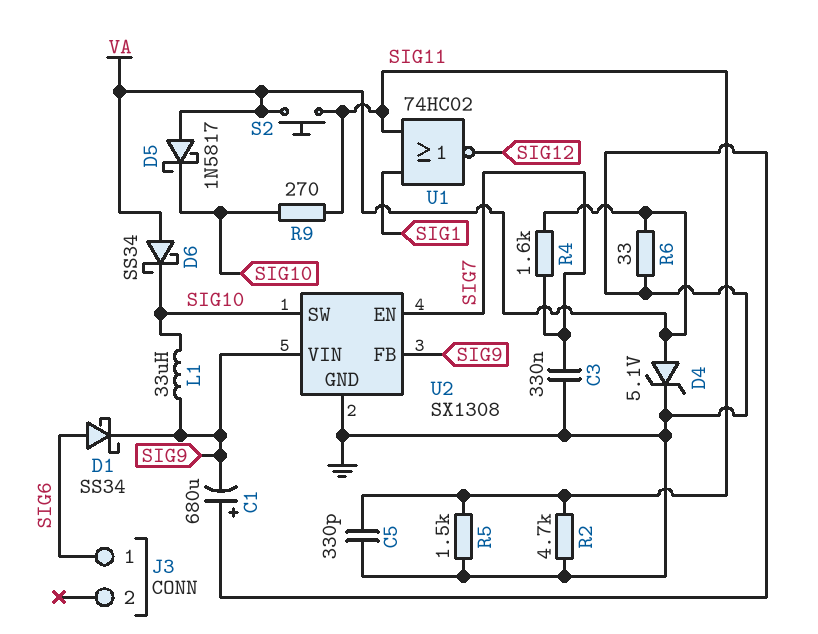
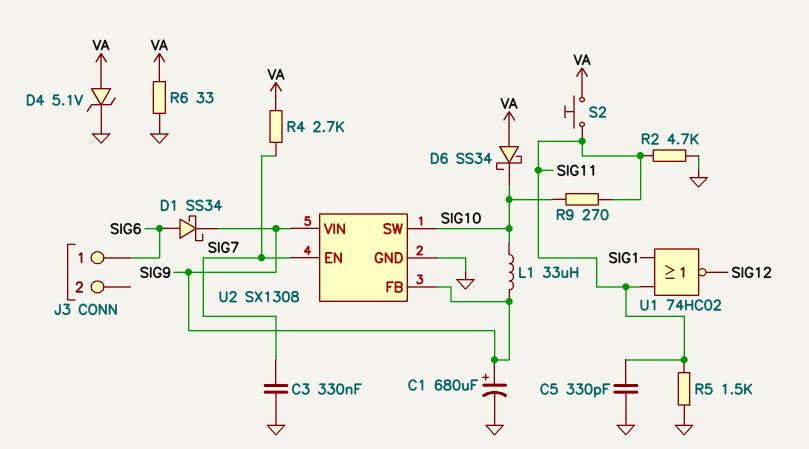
C1: 680uF (plus GND, minus SIG9) -> 680uF (plus SIG9, minus GND)
D5: schottky 1N5817 (A VA, K SIG10) -> none
R4: 1.6k (SIG7, VA) -> 2.7k (SIG7, VA)

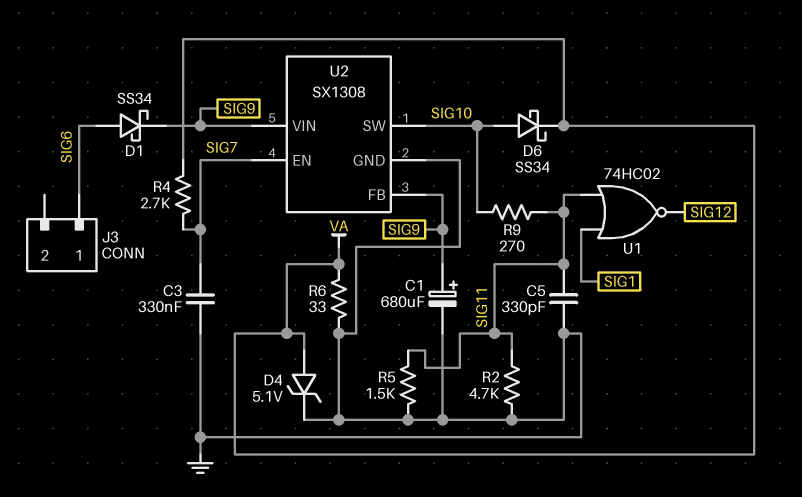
D6: schottky SS34 (A VA, K SIG10) -> schottky SS34 (A SIG10, K VA)
L1: 33uH (SIG9, SIG10) -> none
S2: button (SIG11, VA) -> none

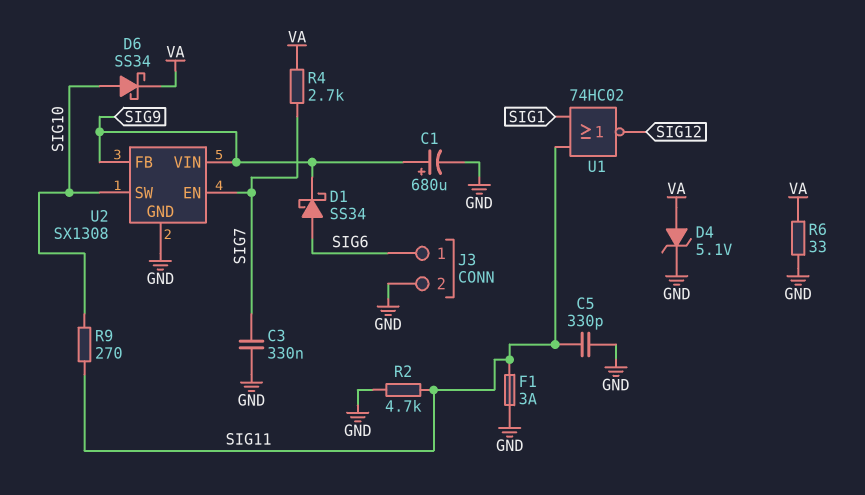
F1: none -> 3A (GND, SIG11)
J3 pin 2: none -> GND
R5: 1.5k (GND, SIG11) -> none

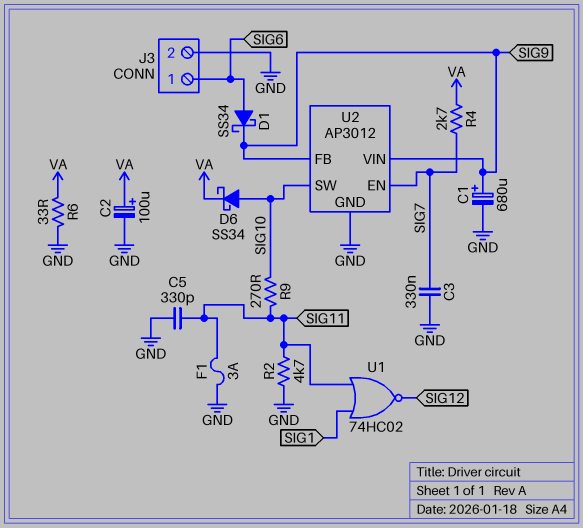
C2: none -> 100uF (plus VA, minus GND)
D4: zener 5.1V (A VA, K GND) -> none
U2: SX1308 -> AP3012

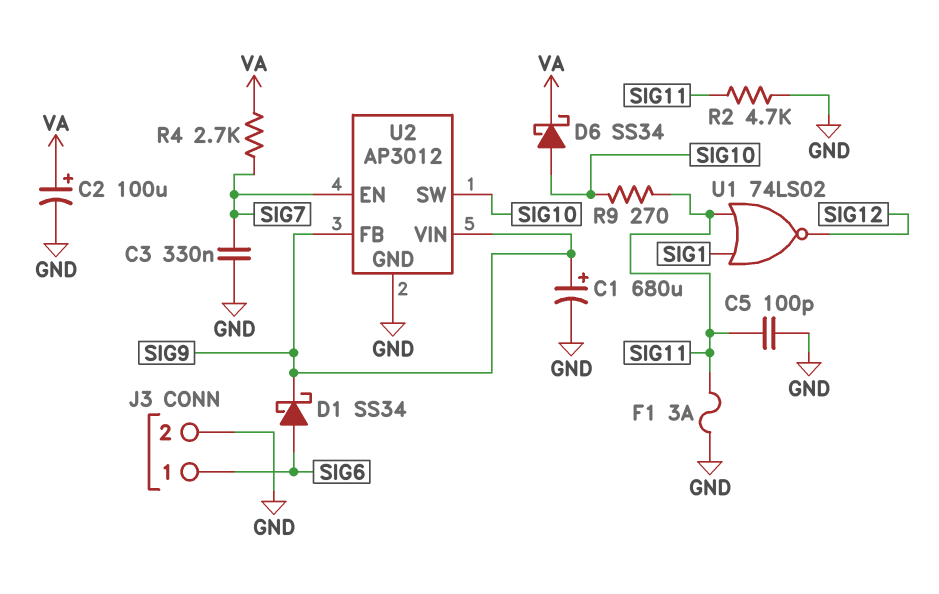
C5: 330pF (GND, SIG11) -> 100pF (GND, SIG11)
R6: 33 (GND, VA) -> none
U1: NOR 74HC02 (in SIG1, in SIG11, out SIG12) -> NOR 74LS02 (in SIG1, in SIG11, out SIG12)

